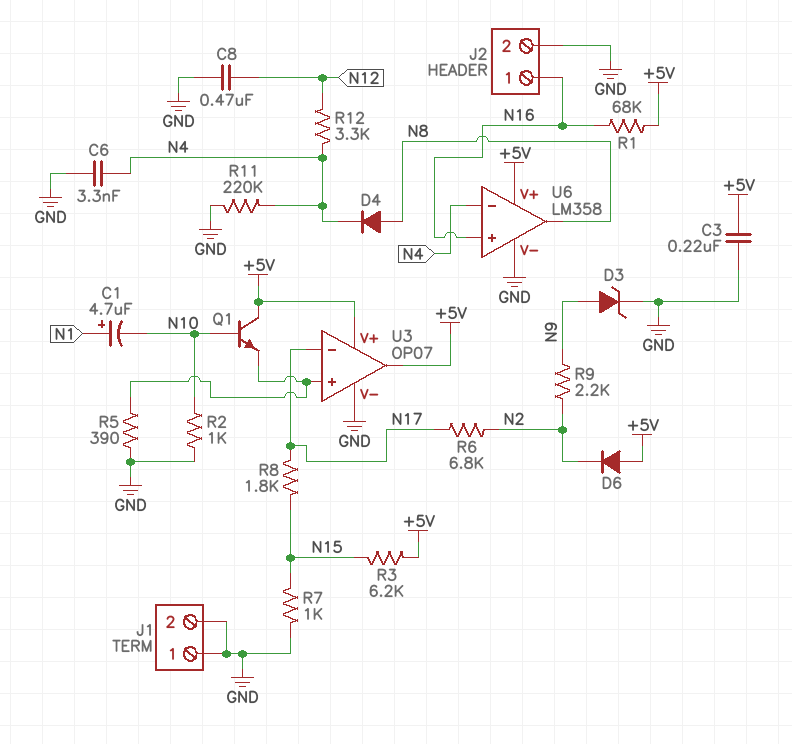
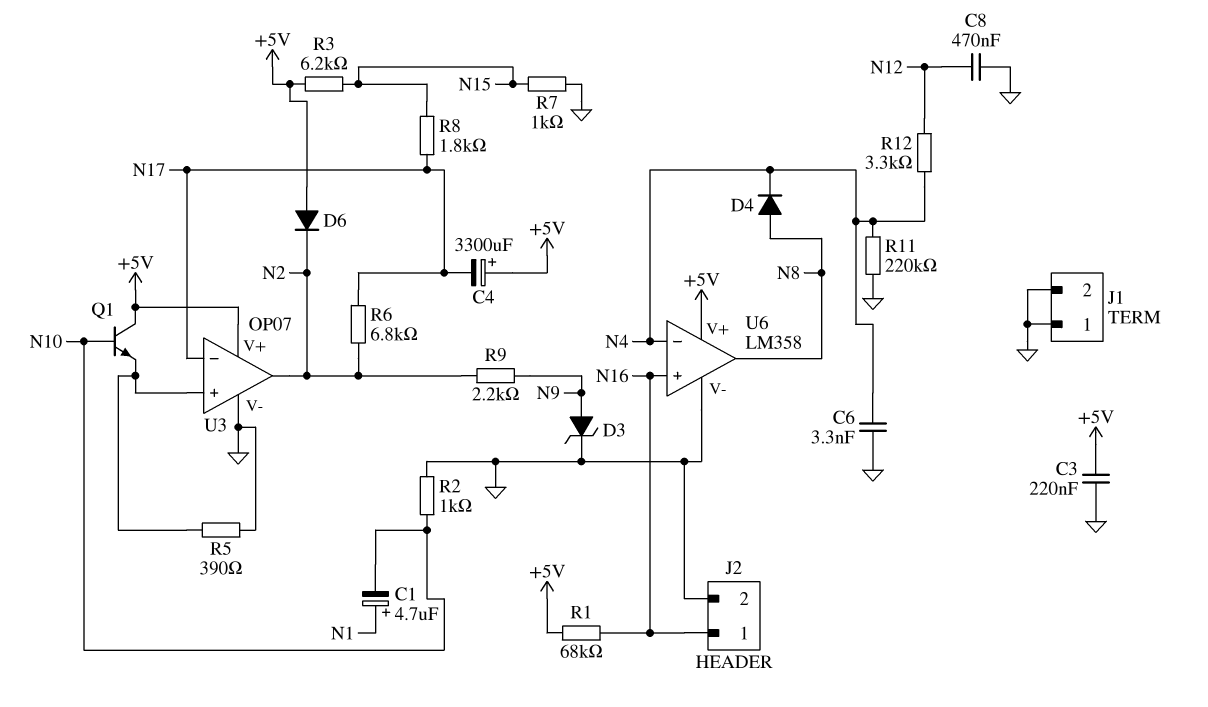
C4: none -> 3300uF (plus +5V, minus N17)
U3 pin out: +5V -> N2

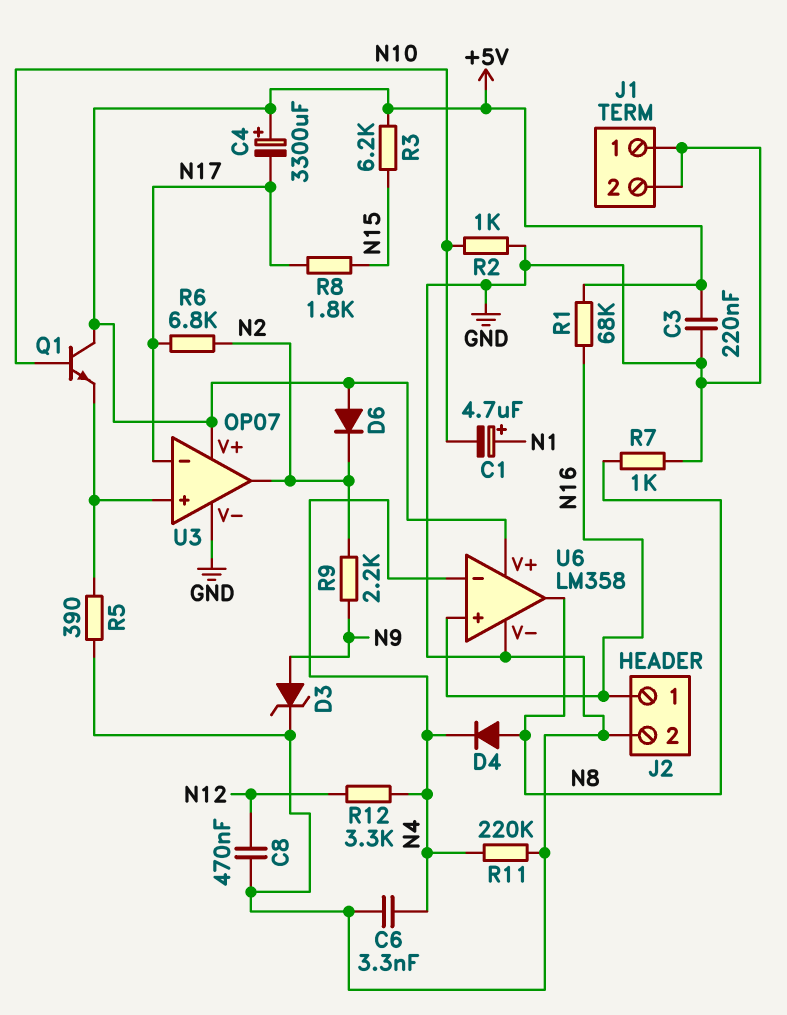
R7: 1k (GND, N15) -> 1k (GND, N8)

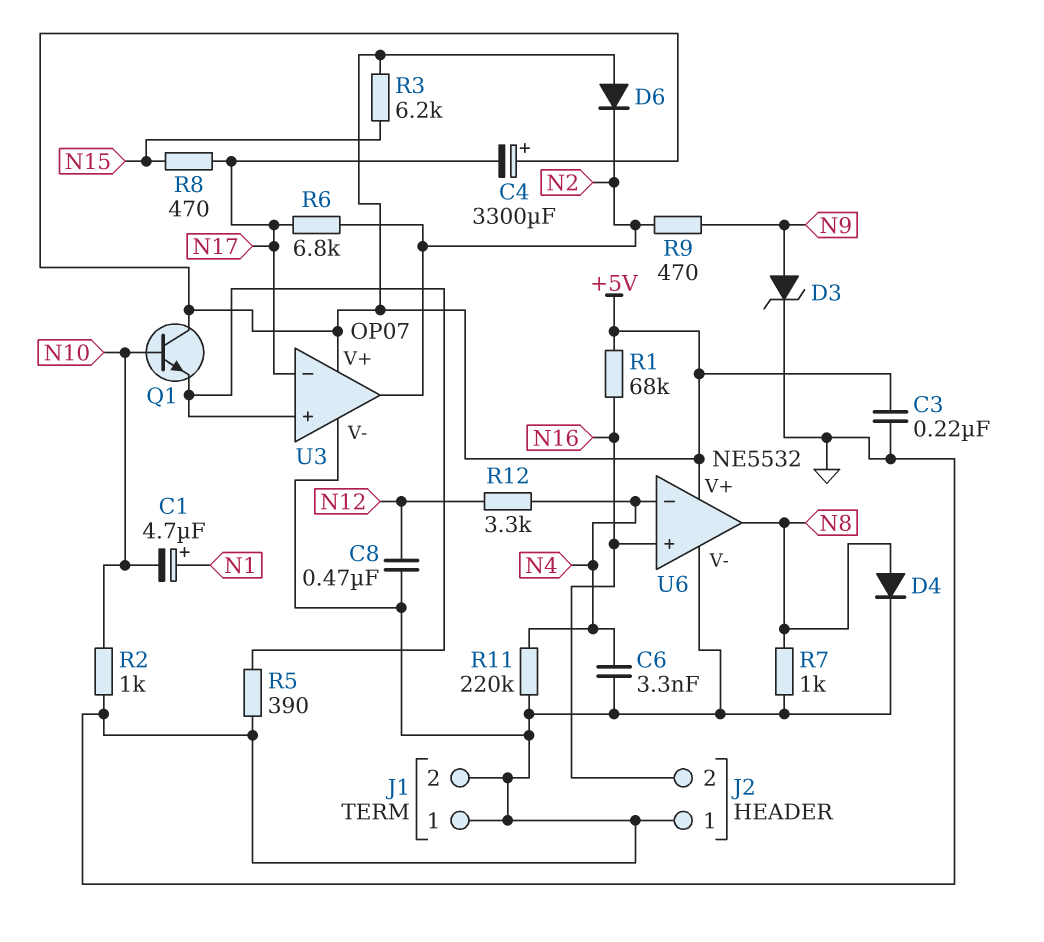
D4: diode (A N8, K N4) -> diode (A N8, K GND)
J2 pin 1: N16 -> GND
J2 pin 2: GND -> N16
R8: 1.8k (N15, N17) -> 470 (N15, N17)
R9: 2.2k (N2, N9) -> 470 (N2, N9)
U6: LM358 -> NE5532

